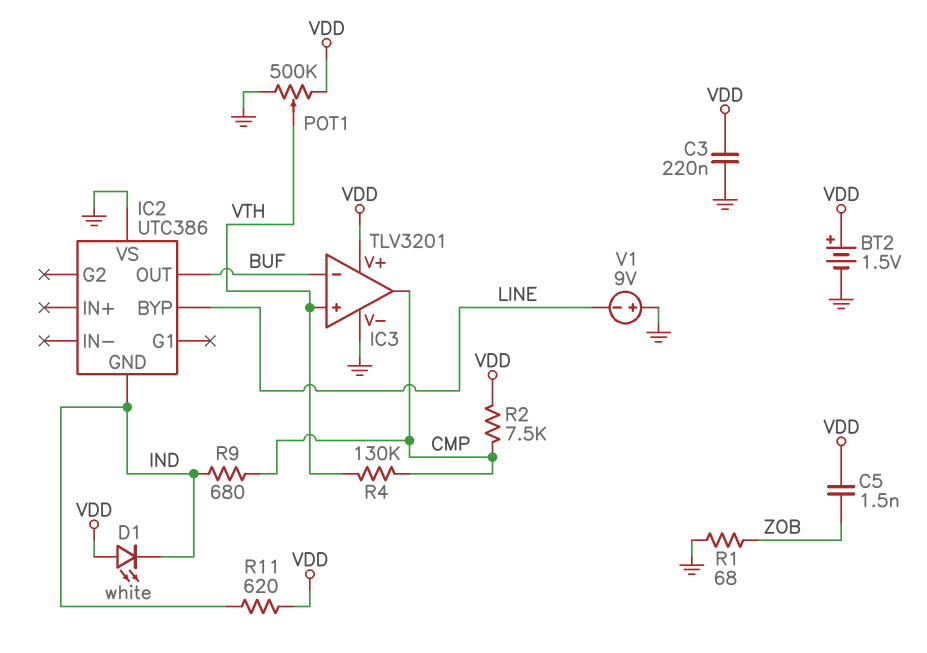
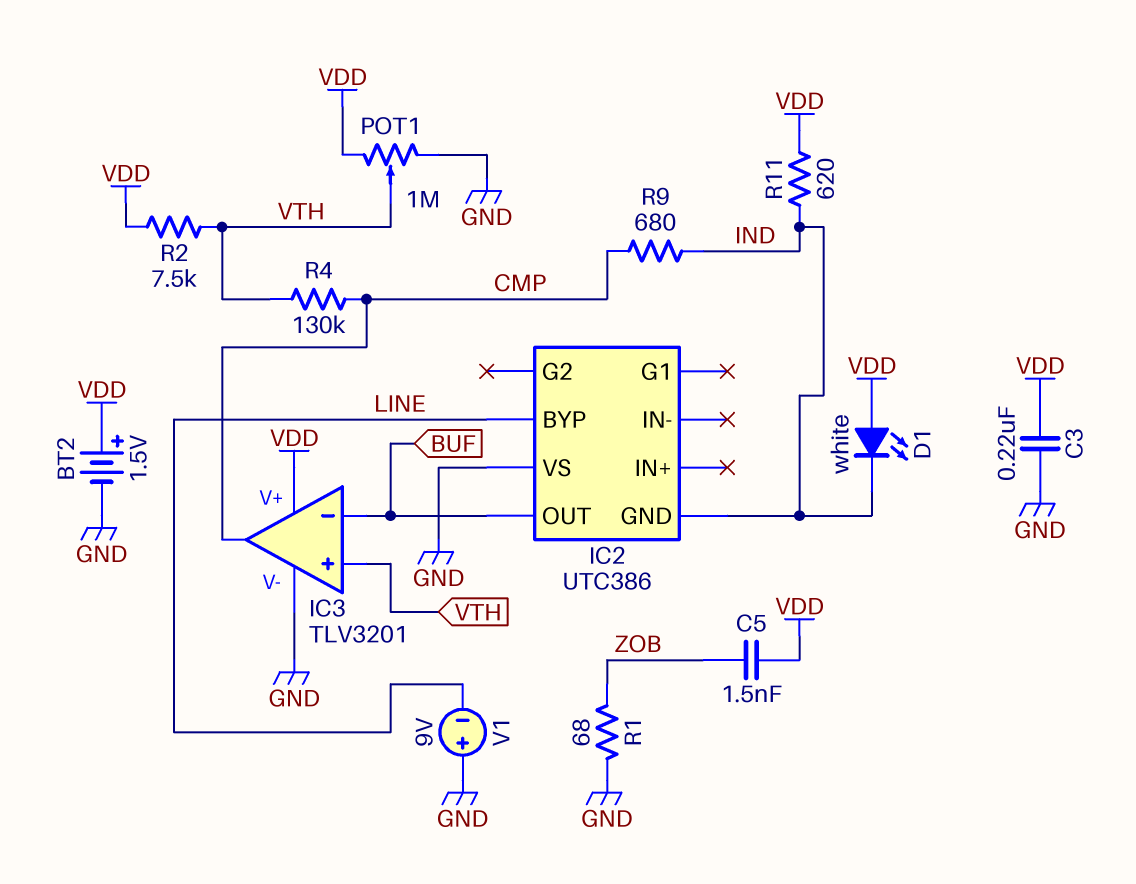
POT1: 500k (GND, VDD, wiper VTH) -> 1M (GND, VDD, wiper VTH)
R2: 7.5k (CMP, VDD) -> 7.5k (VDD, VTH)

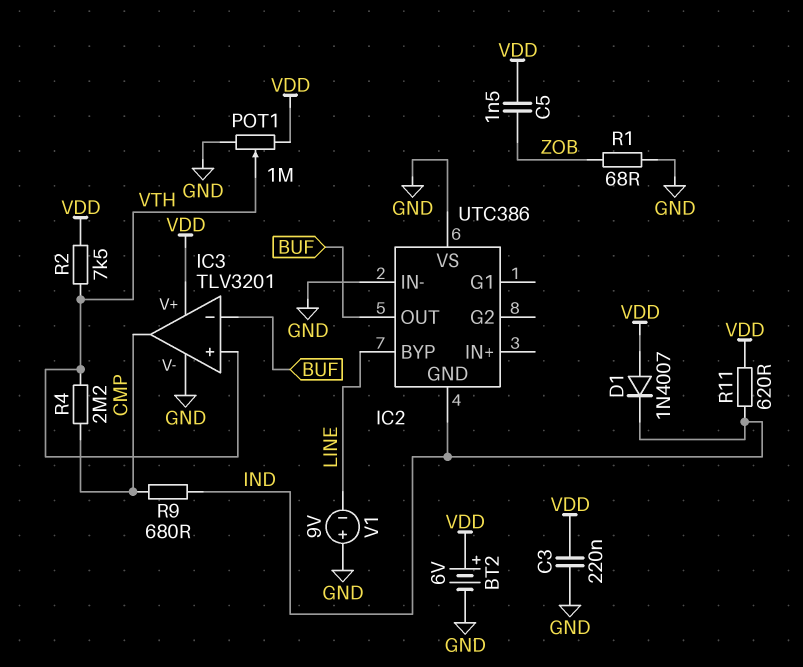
BT2: 1.5V (plus VDD, minus GND) -> 6V (plus VDD, minus GND)
D1: LED white (A VDD, K IND) -> diode 1N4007 (A VDD, K IND)
IC2 pin IN-: none -> GND
R4: 130k (CMP, VTH) -> 2.2M (CMP, VTH)

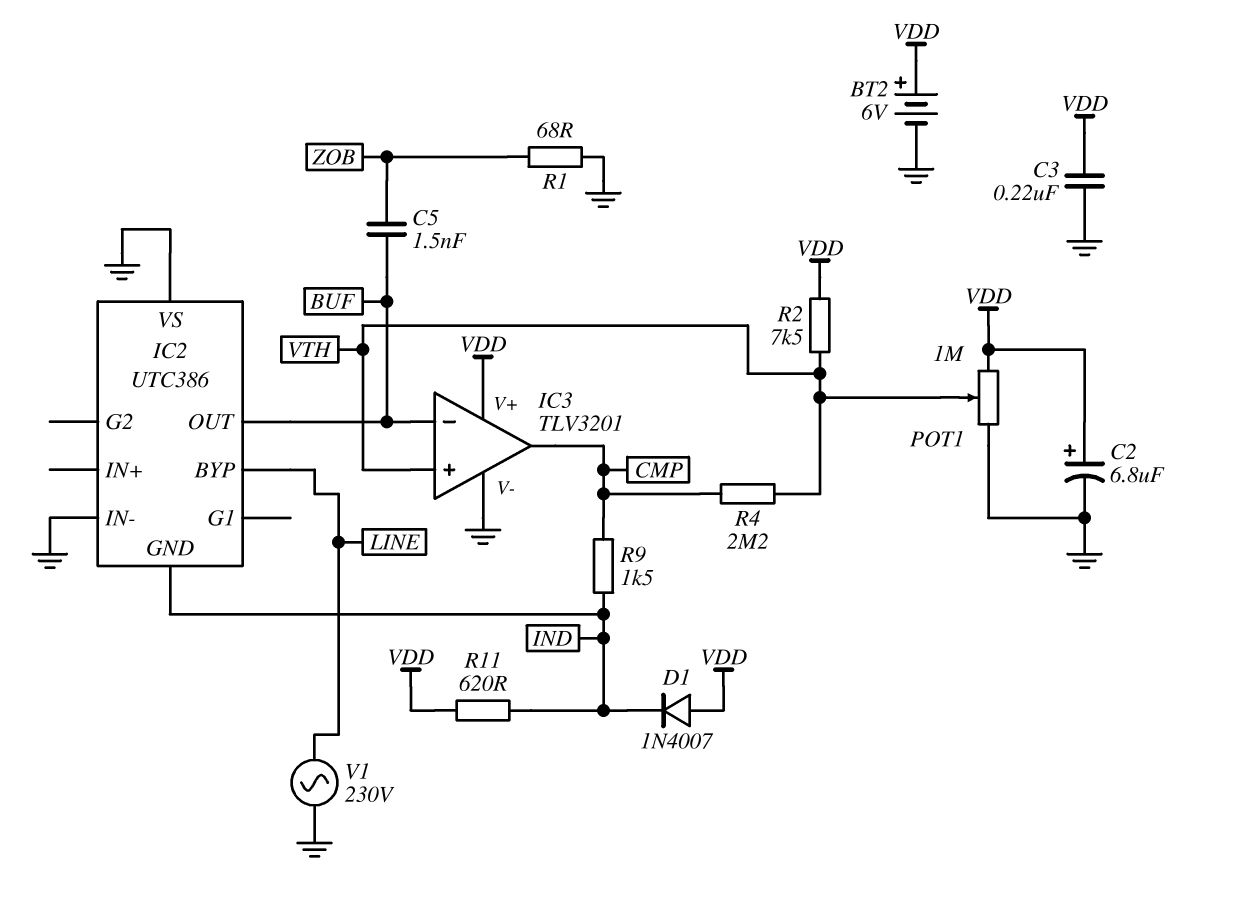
C2: none -> 6.8uF (plus VDD, minus GND)
C5: 1.5nF (VDD, ZOB) -> 1.5nF (BUF, ZOB)
R9: 680 (CMP, IND) -> 1.5k (CMP, IND)
V1: 9V (plus GND, minus LINE) -> AC 230V (GND, LINE)

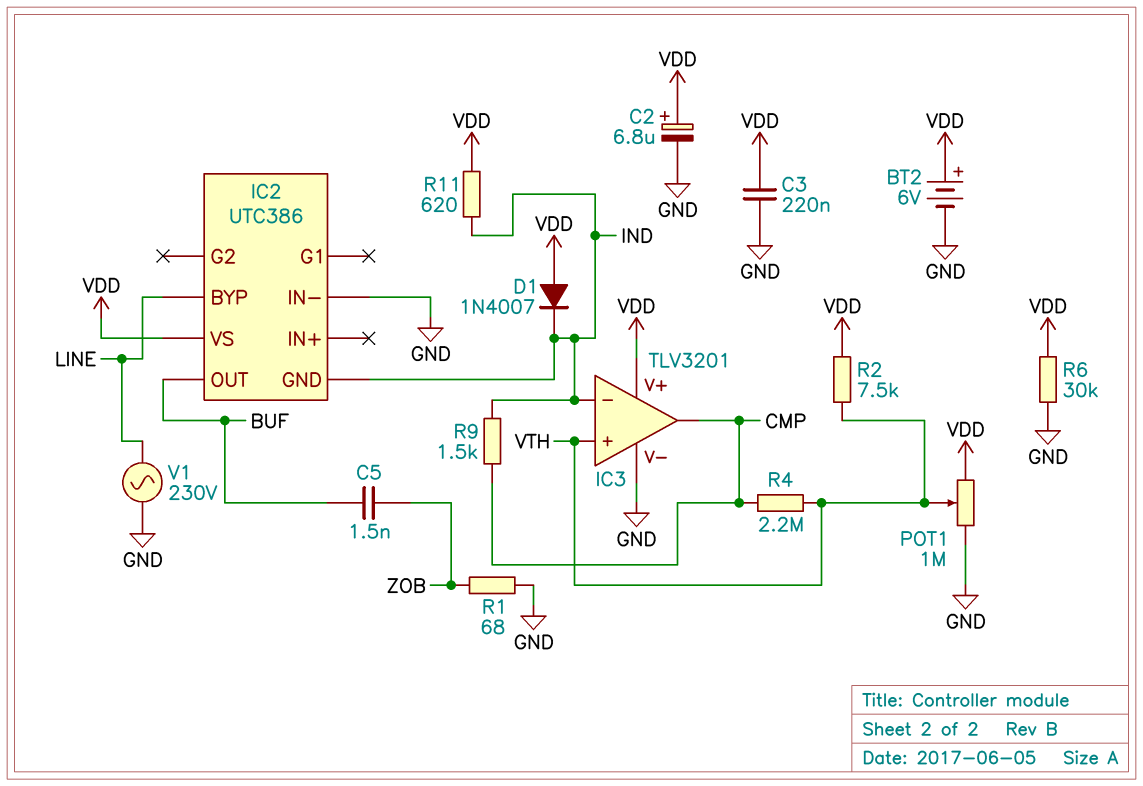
IC2 pin VS: GND -> VDD
IC3 pin in-: BUF -> IND
R6: none -> 30k (GND, VDD)

